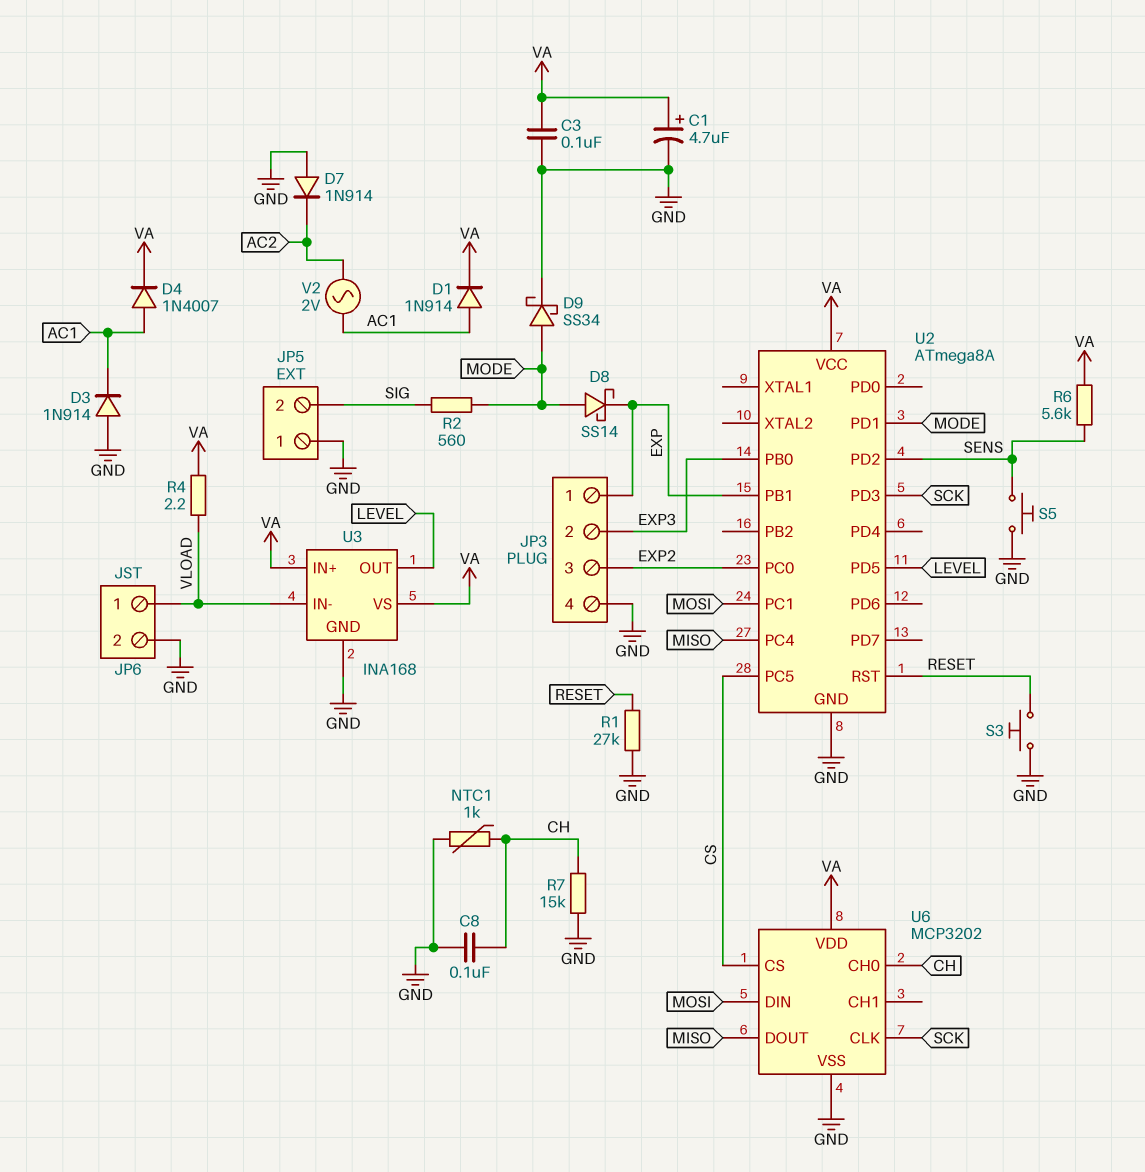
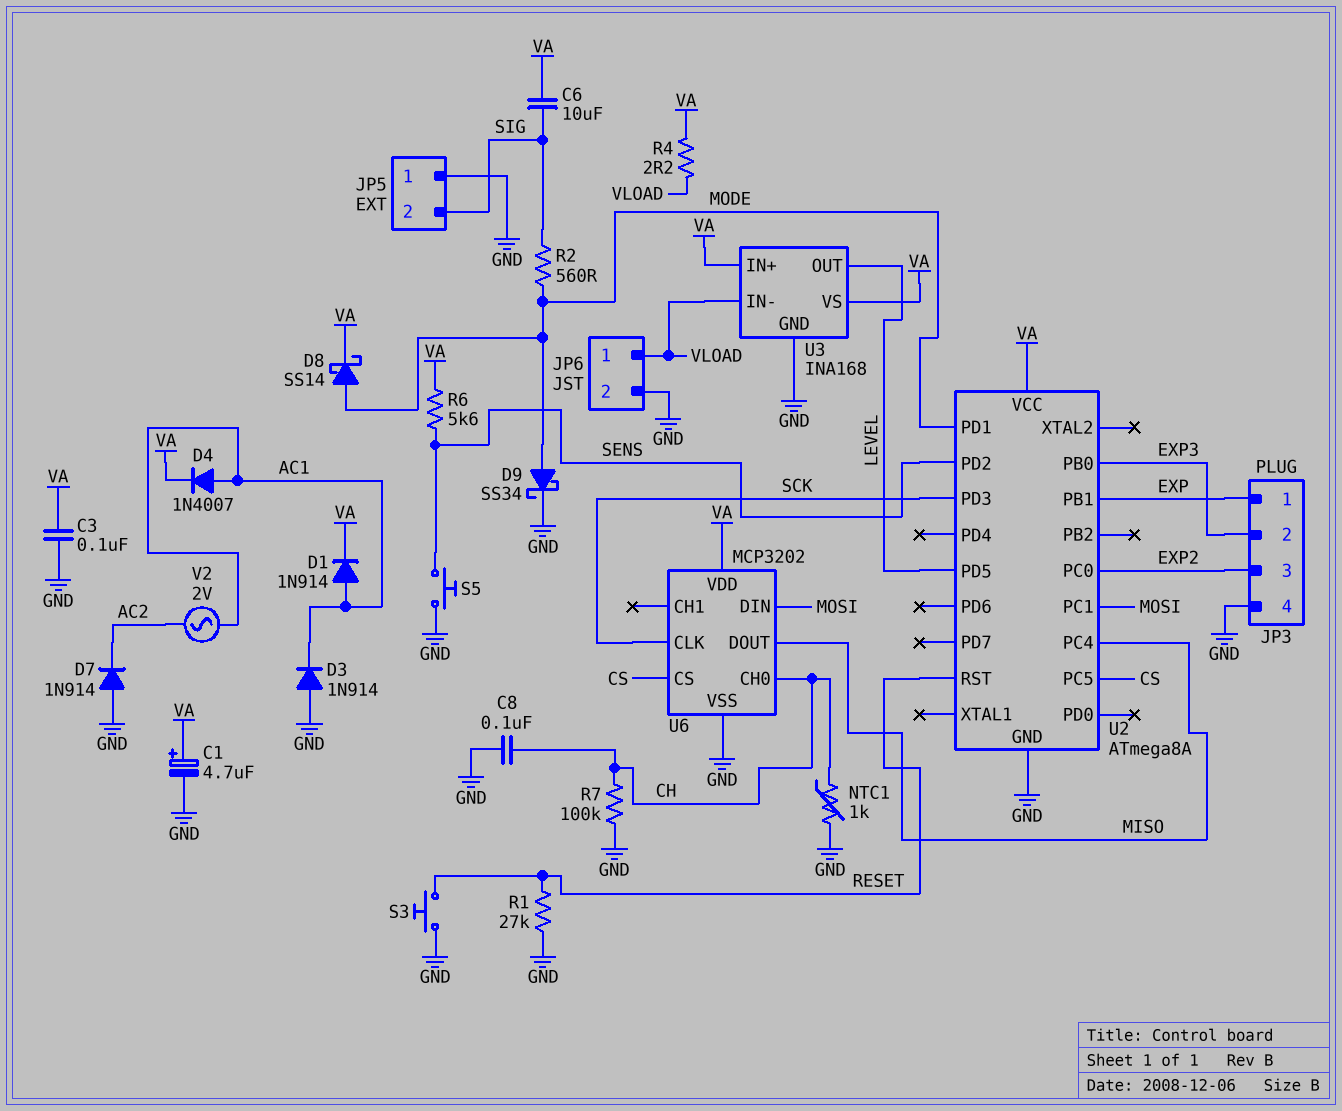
C6: none -> 10uF (SIG, VA)
D8: schottky SS14 (A MODE, K EXP) -> schottky SS14 (A MODE, K VA)
R7: 15k (CH, GND) -> 100k (CH, GND)

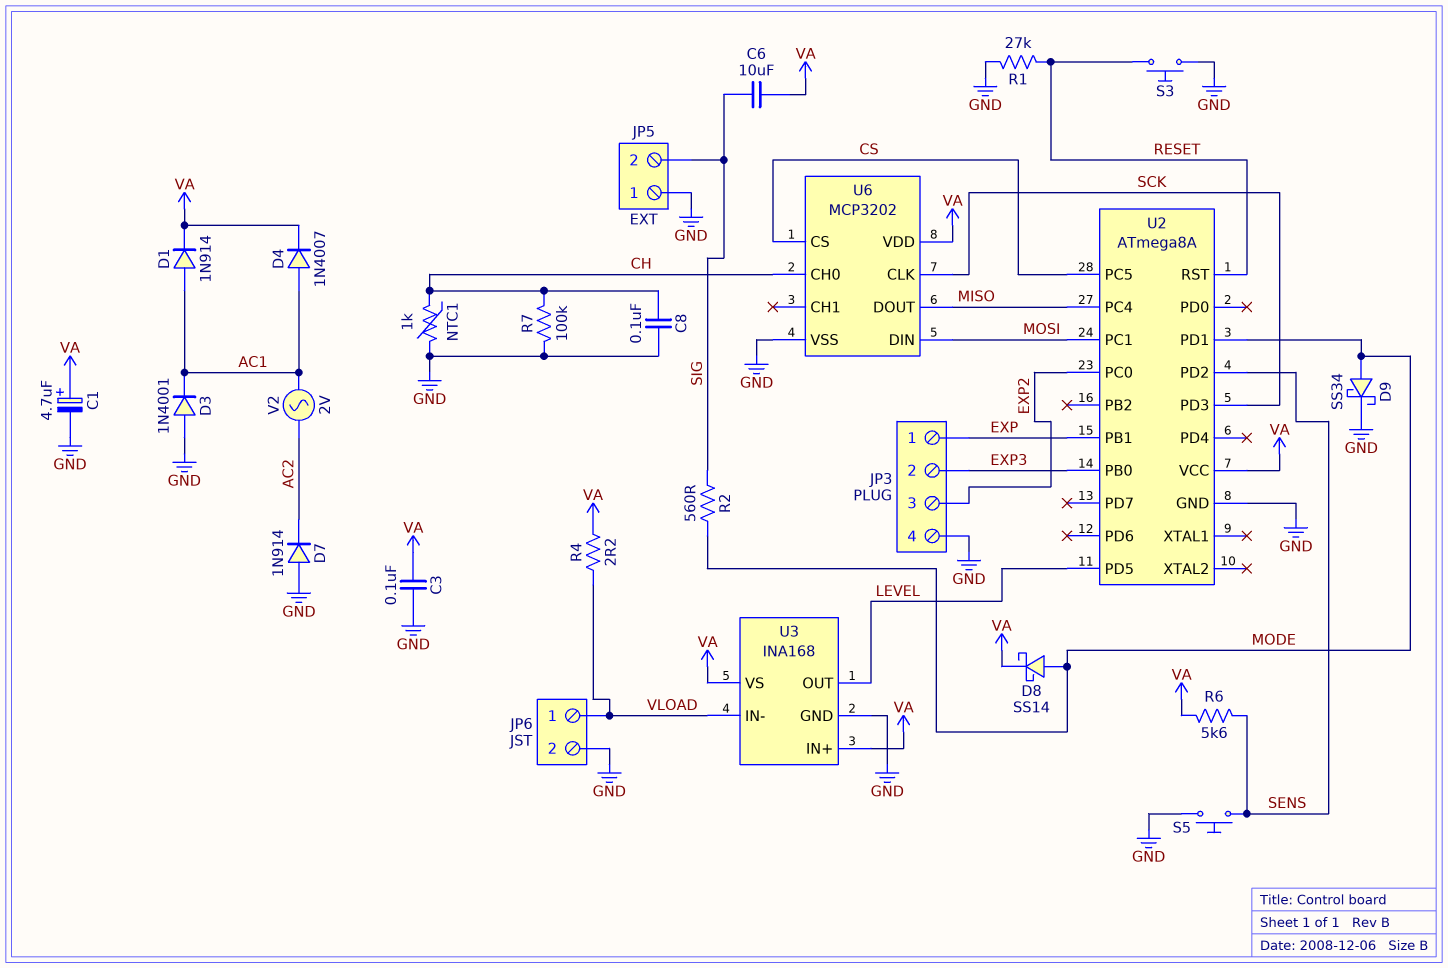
D3: diode 1N914 (A GND, K AC1) -> diode 1N4001 (A GND, K AC1)

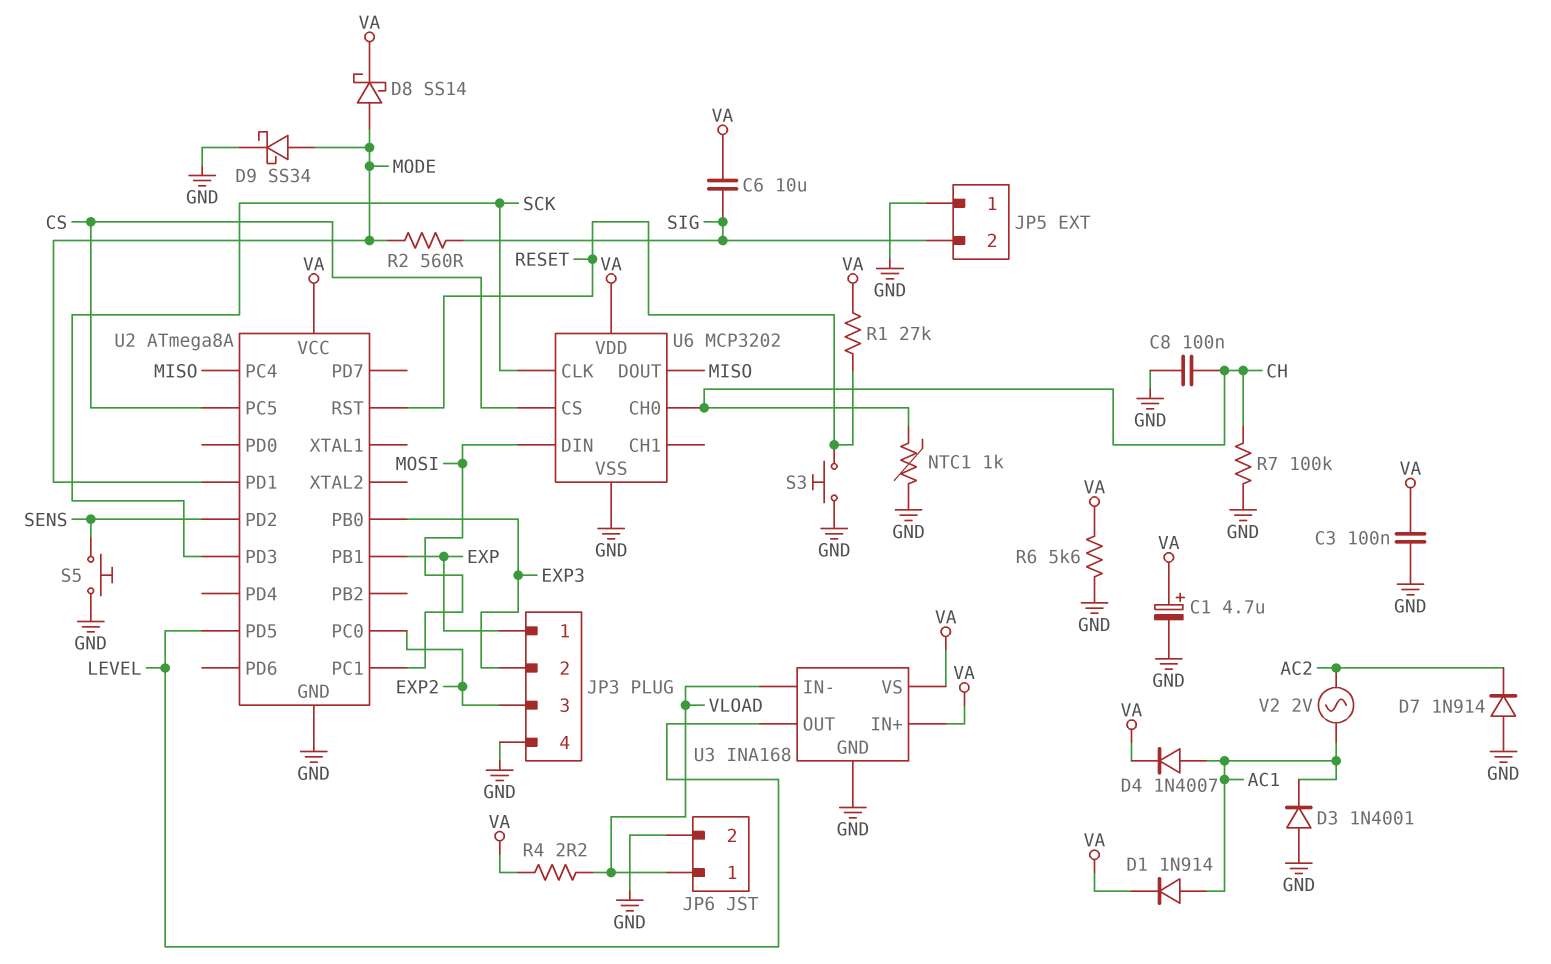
R1: 27k (GND, RESET) -> 27k (RESET, VA)
R6: 5.6k (SENS, VA) -> 5.6k (GND, VA)

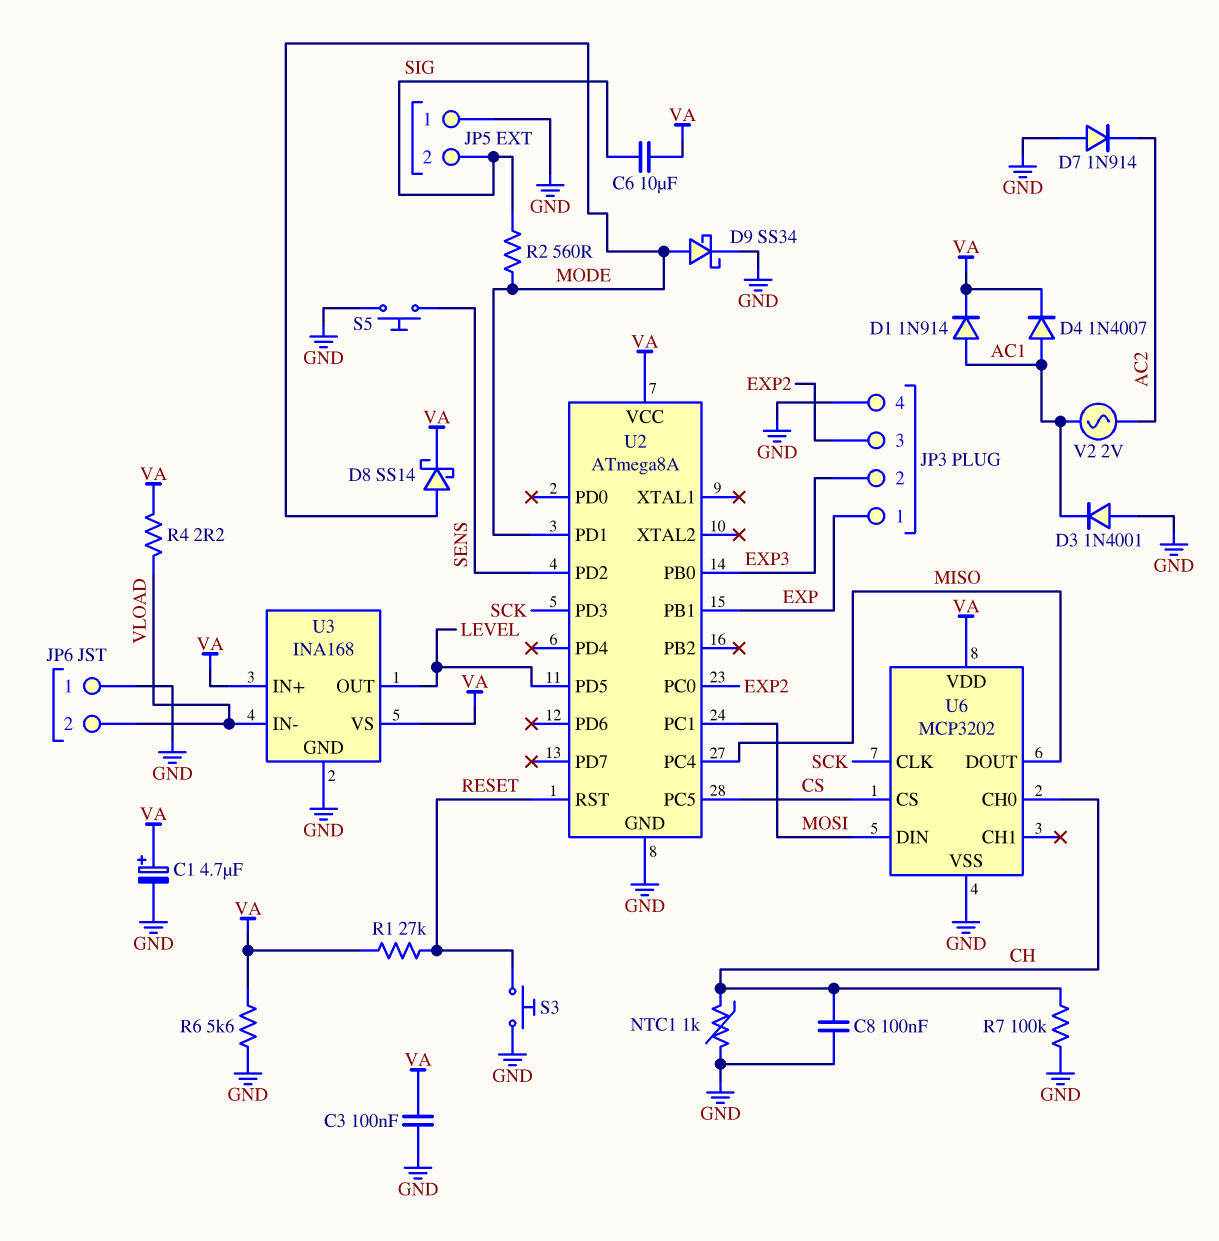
JP6 pin 1: VLOAD -> GND
JP6 pin 2: GND -> VLOAD

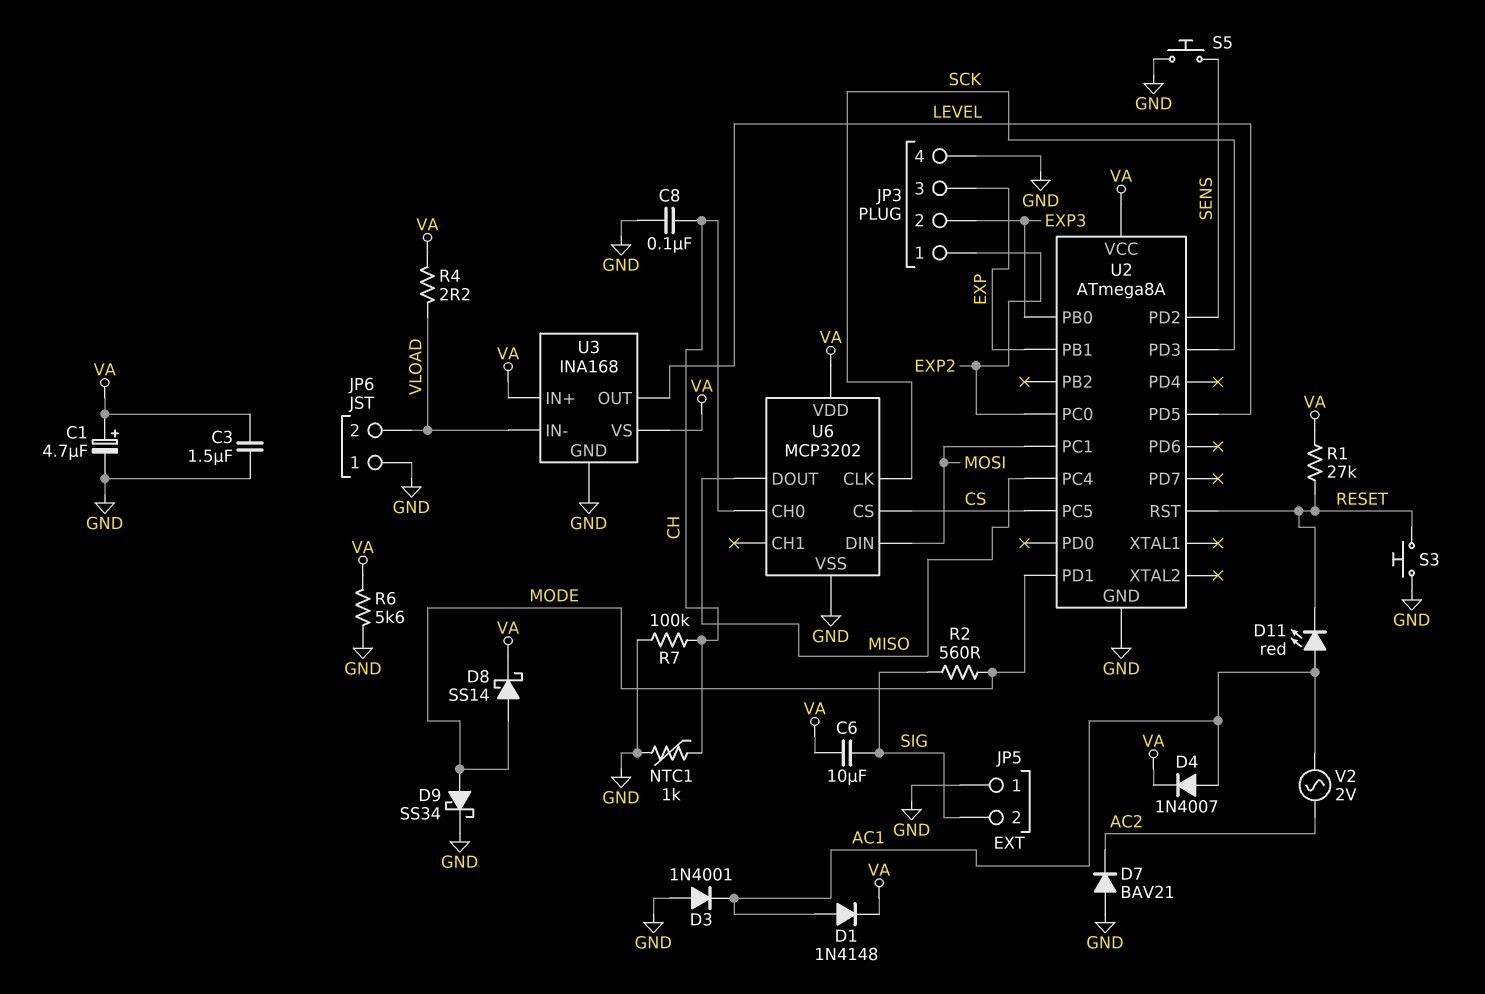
C3: 100nF (GND, VA) -> 1.5uF (GND, VA)
D1: diode 1N914 (A AC1, K VA) -> diode 1N4148 (A AC1, K VA)
D7: diode 1N914 (A GND, K AC2) -> diode BAV21 (A GND, K AC2)
D11: none -> LED red (A AC1, K RESET)
JP3 pin 1: EXP -> EXP2
JP3 pin 3: EXP2 -> EXP

